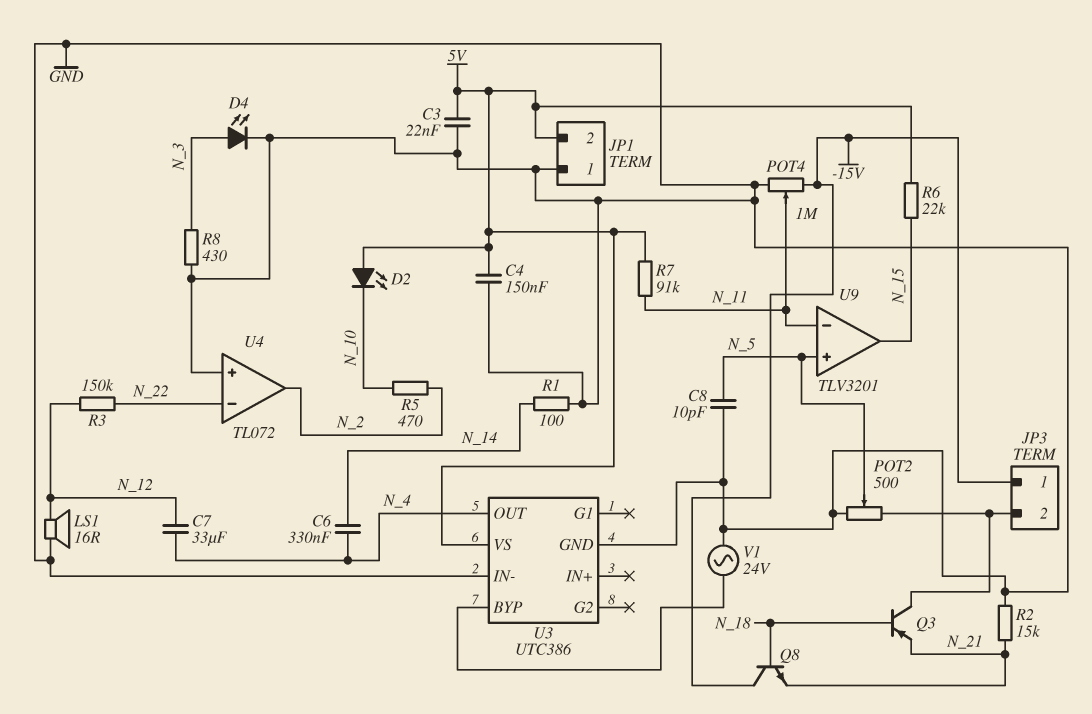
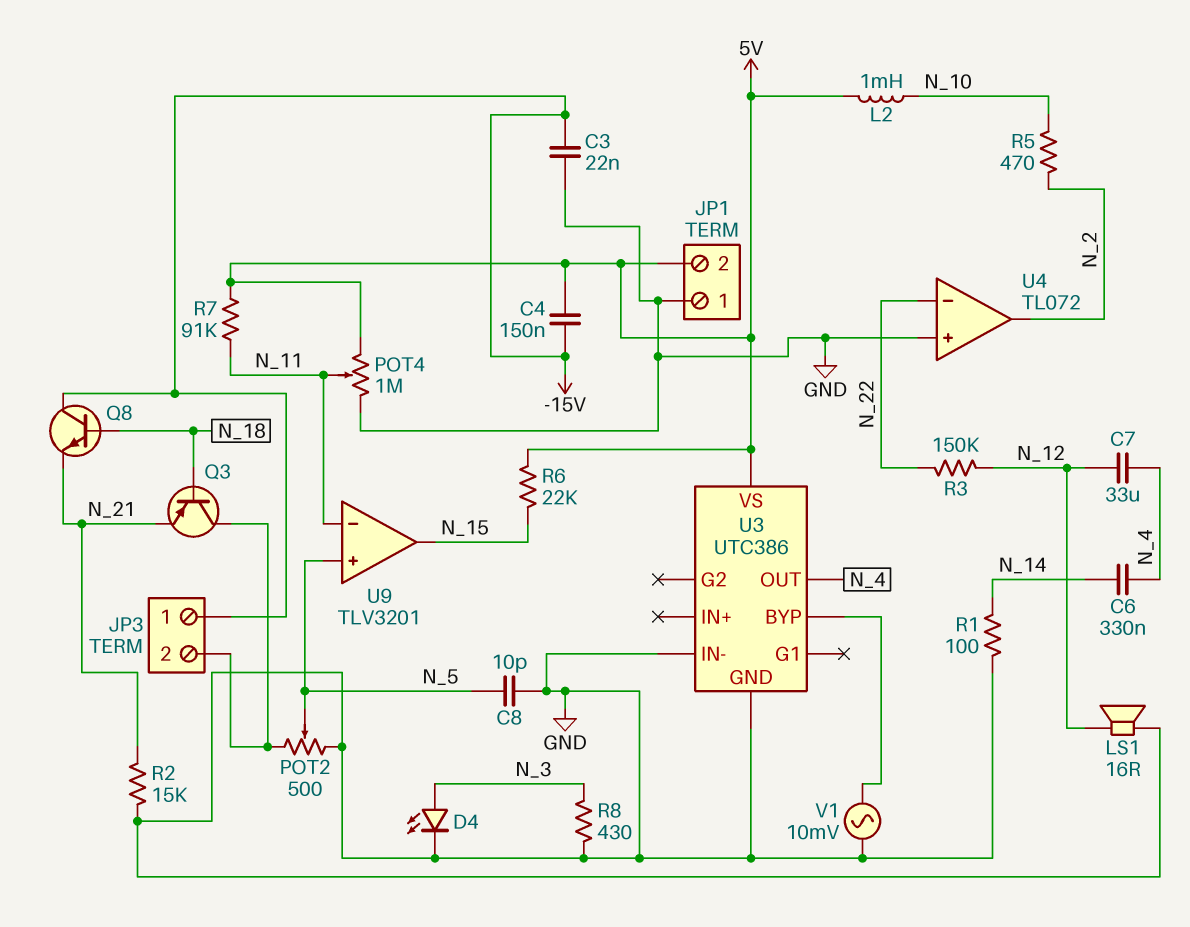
C3: 22nF (5V, GND) -> 22nF (-15V, GND)
C4: 150nF (5V, GND) -> 150nF (-15V, 5V)
D2: LED (A 5V, K N_10) -> none
L2: none -> 1mH (5V, N_10)
POT4: 1M (-15V, GND, wiper N_11) -> 1M (5V, GND, wiper N_11)
V1: AC 24V (GND, U3/BYP) -> AC 10mV (GND, U3/BYP)

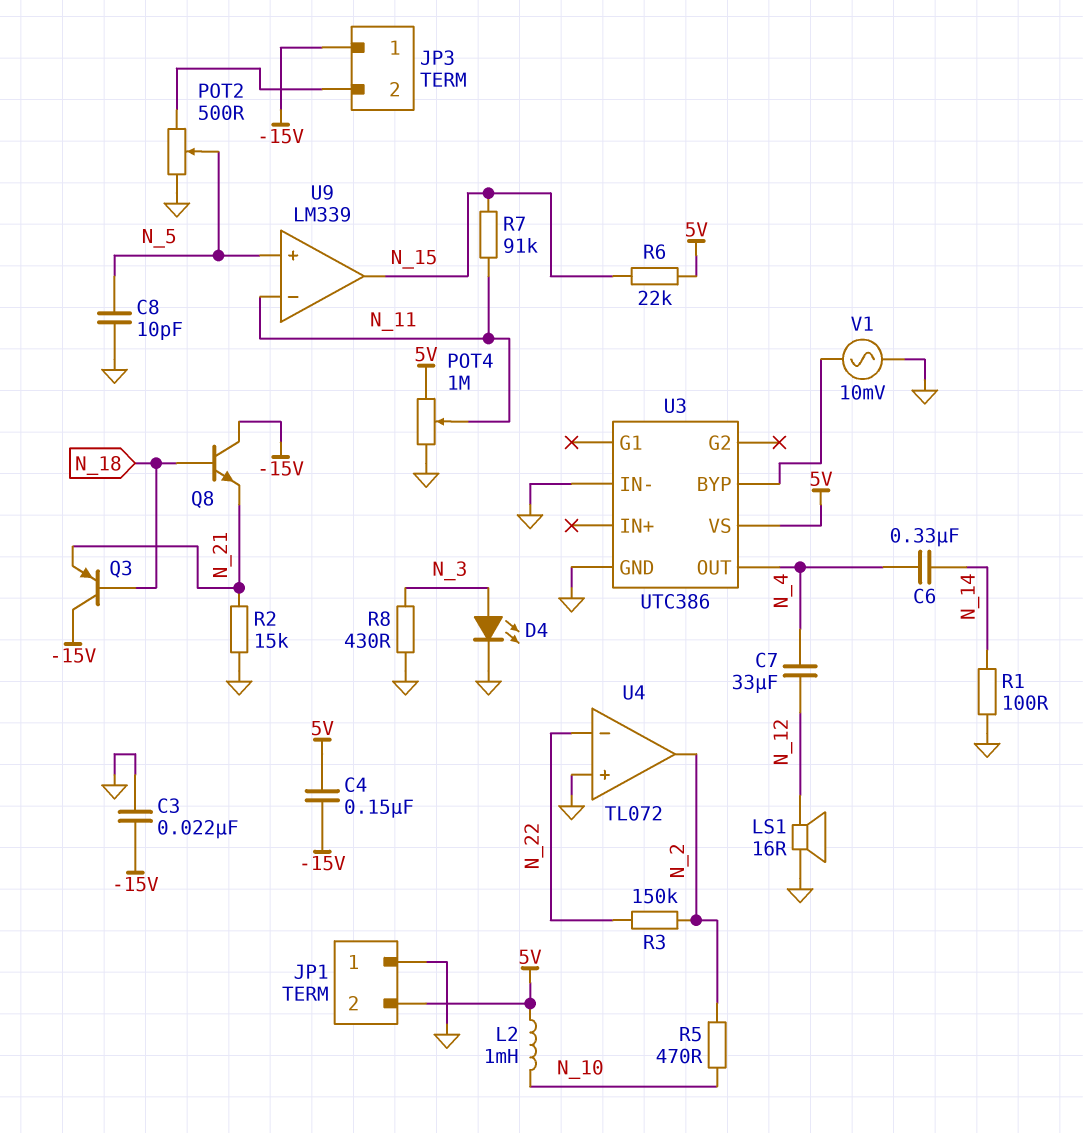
Q3: PNP (B N_18, C JP3/2, E N_21) -> PNP (B N_18, C -15V, E N_21)
R3: 150k (N_12, N_22) -> 150k (N_2, N_22)
R7: 91k (5V, N_11) -> 91k (N_11, N_15)
U9: TLV3201 -> LM339

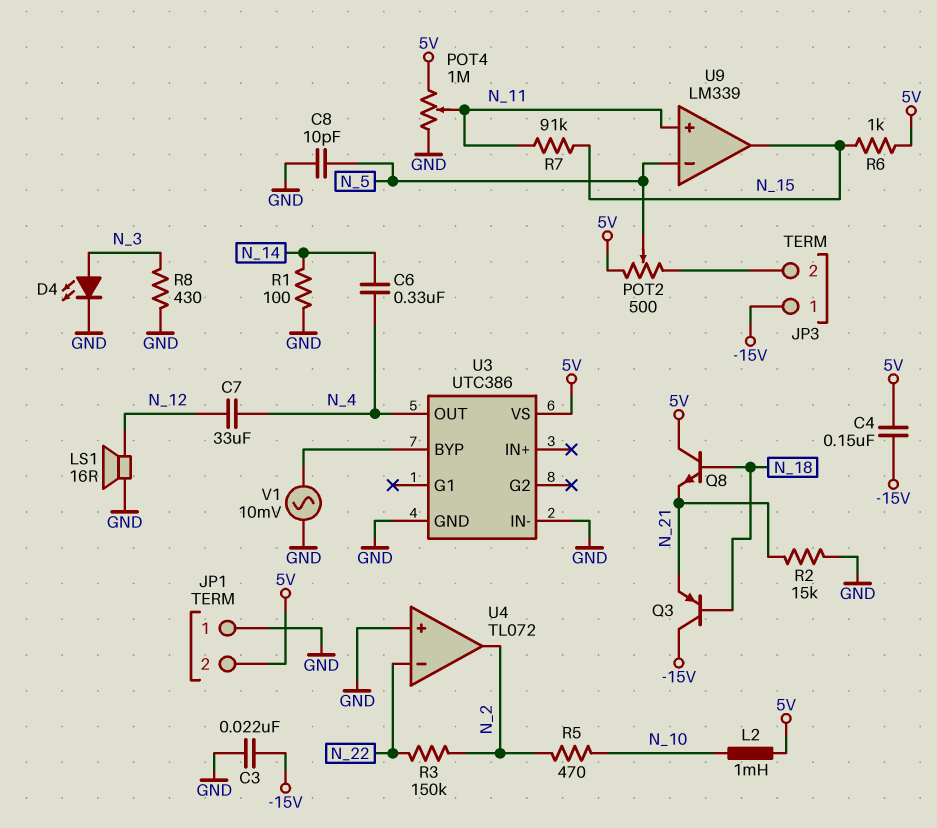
POT2: 500 (GND, JP3/2, wiper N_5) -> 500 (5V, JP3/2, wiper N_5)
Q8: NPN (B N_18, C -15V, E N_21) -> NPN (B N_18, C 5V, E N_21)
R6: 22k (5V, N_15) -> 1k (5V, N_15)
U9 pin in+: N_5 -> N_11
U9 pin in-: N_11 -> N_5

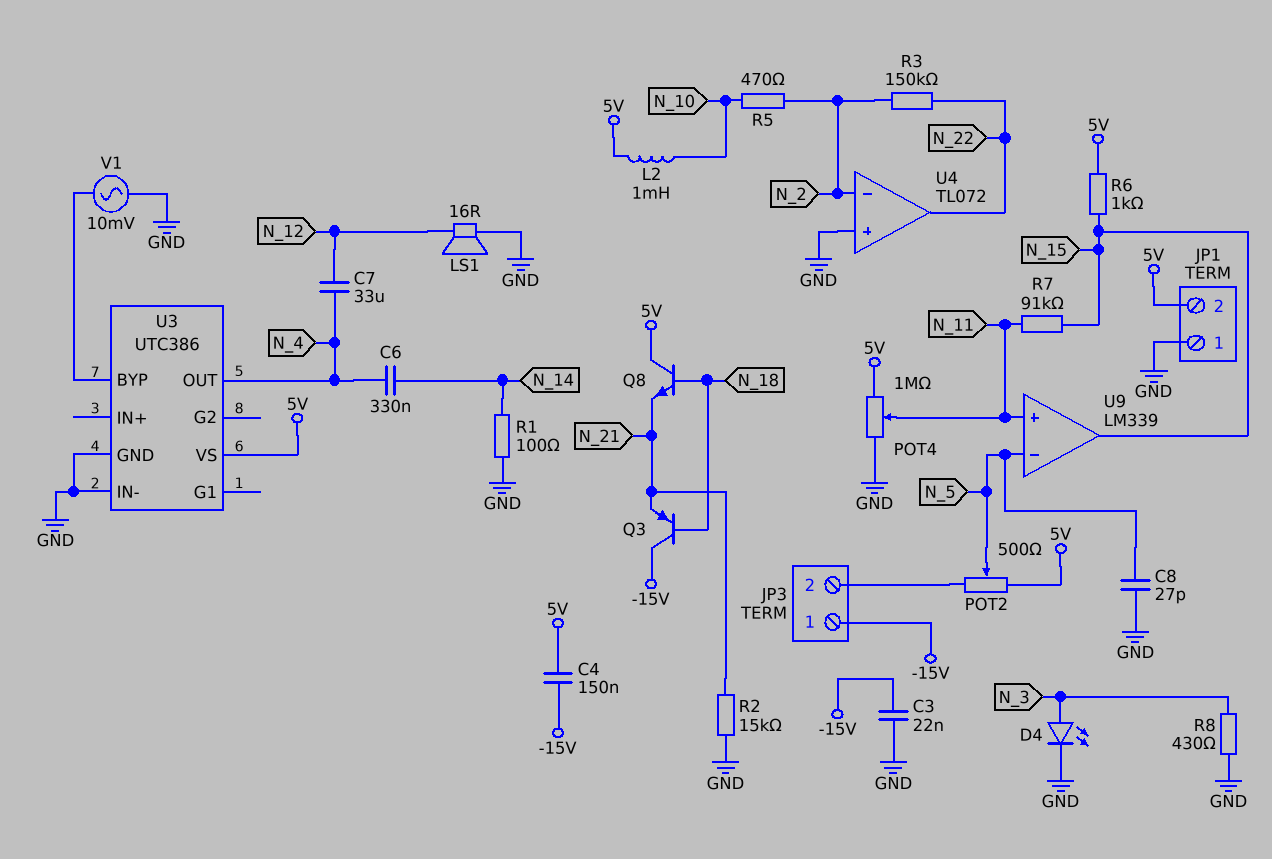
C8: 10pF (GND, N_5) -> 27pF (GND, N_5)
U4 pin in-: N_22 -> N_2
U4 pin out: N_2 -> N_22

